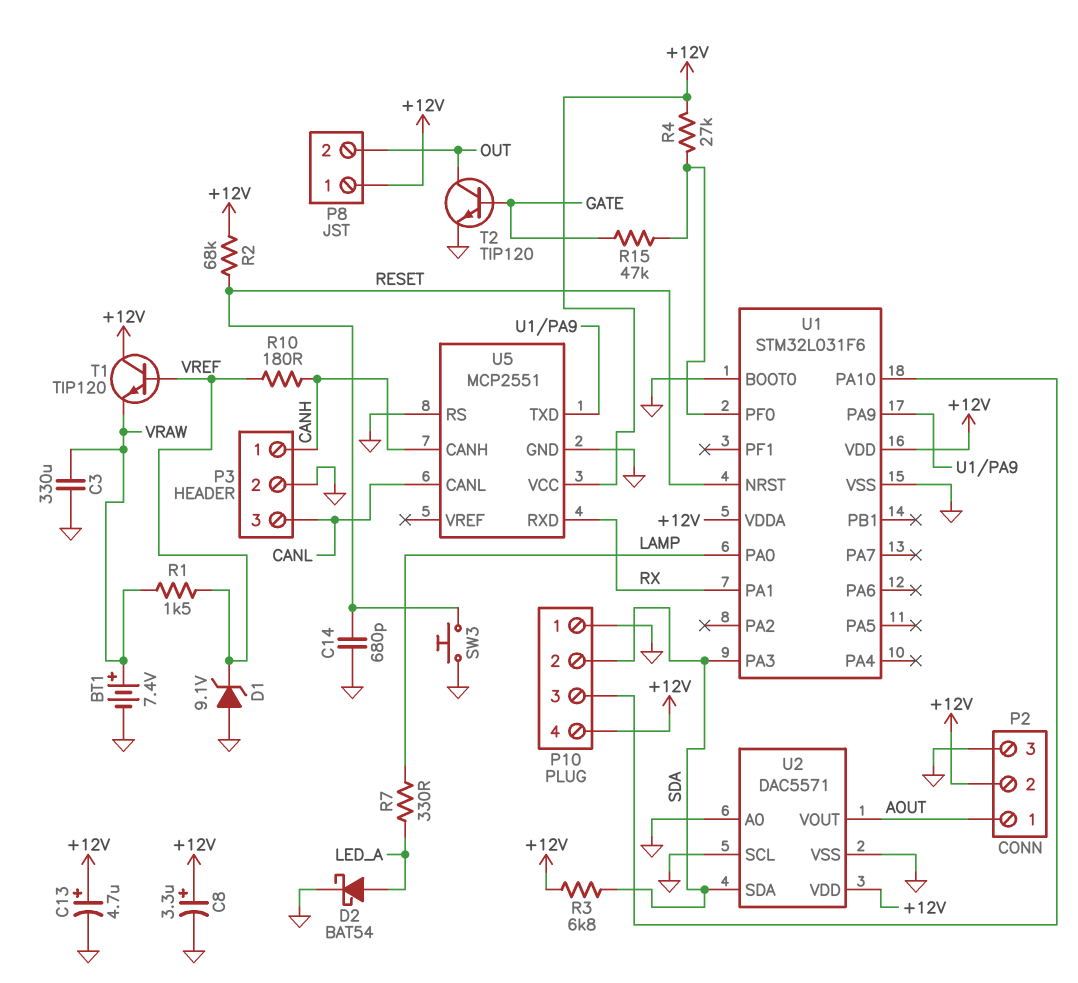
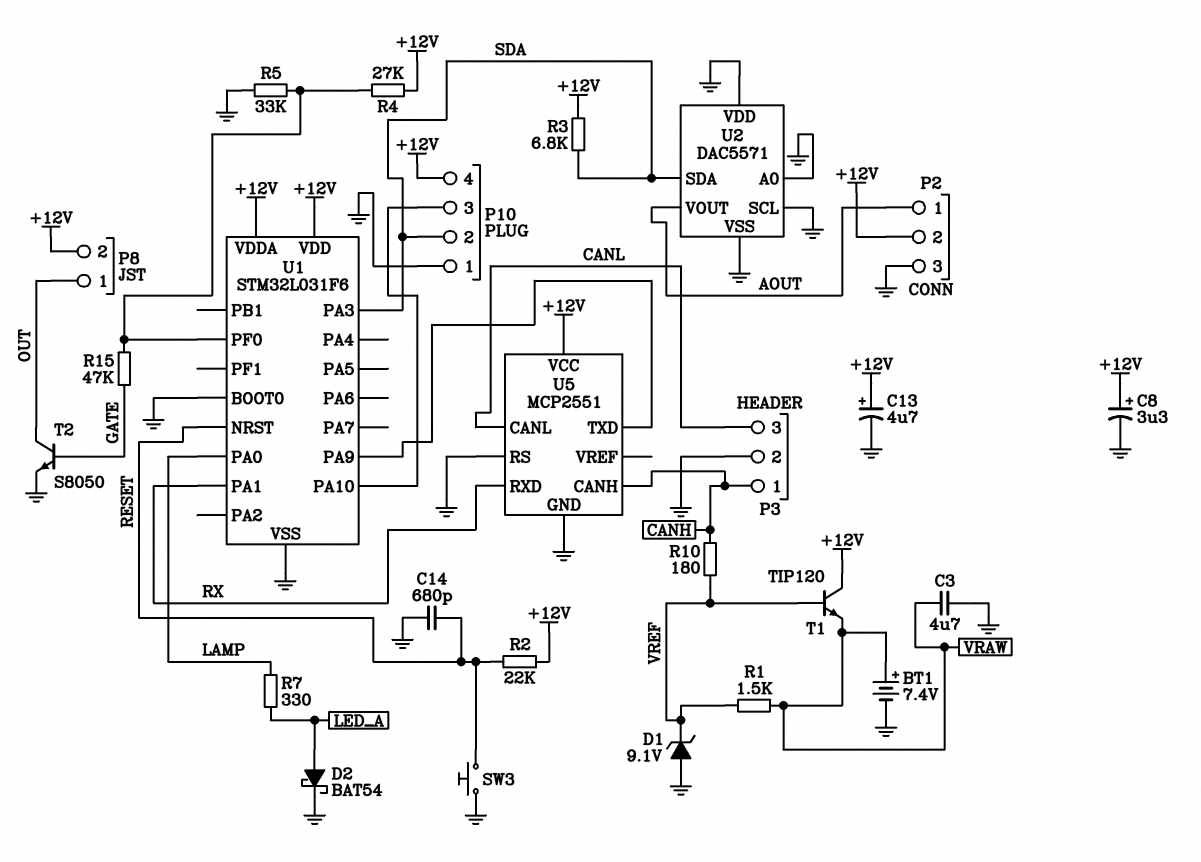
C3: 330uF (GND, VRAW) -> 4.7uF (GND, VRAW)
P8 pin 1: +12V -> OUT
P8 pin 2: OUT -> +12V
R2: 68k (+12V, RESET) -> 22k (+12V, RESET)
R5: none -> 33k (GND, U1/PF0)
T2: NPN TIP120 (B GATE, C OUT, E GND) -> NPN S8050 (B GATE, C OUT, E GND)
U2 pin VDD: +12V -> GND

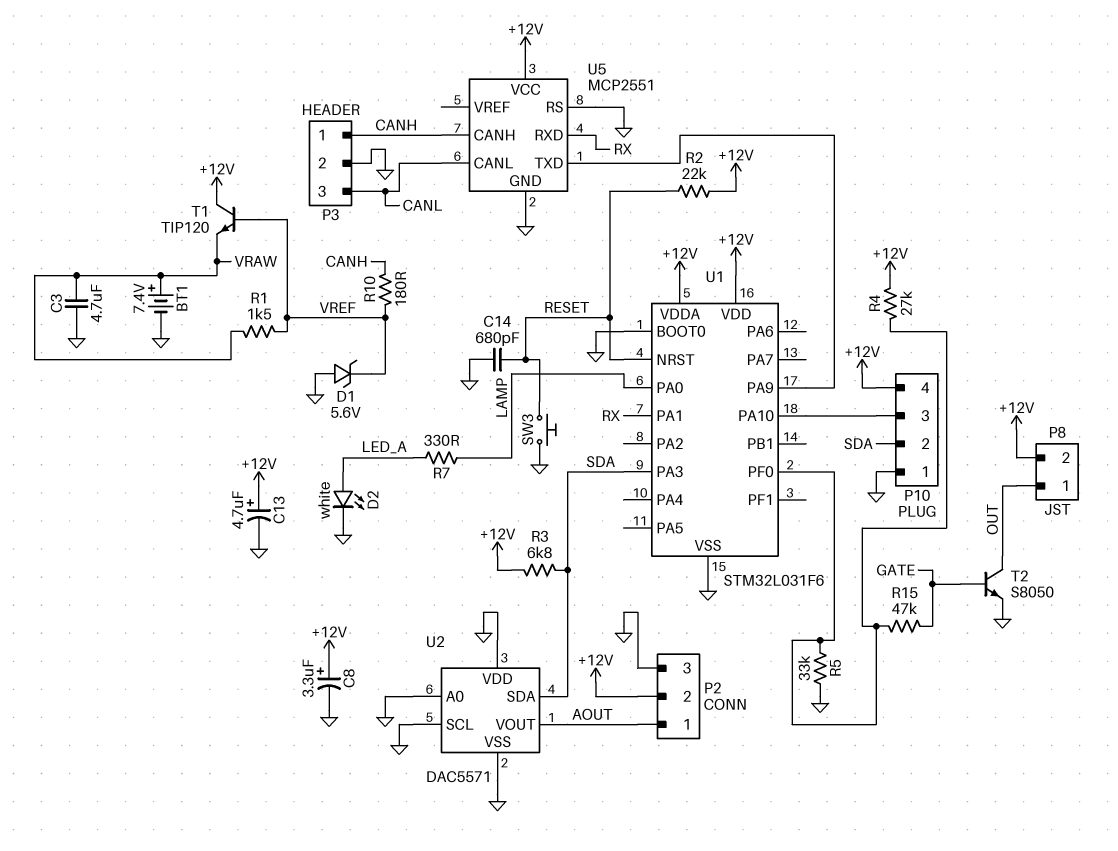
D1: zener 9.1V (A GND, K VREF) -> zener 5.6V (A GND, K VREF)
D2: schottky BAT54 (A LED_A, K GND) -> LED white (A LED_A, K GND)

